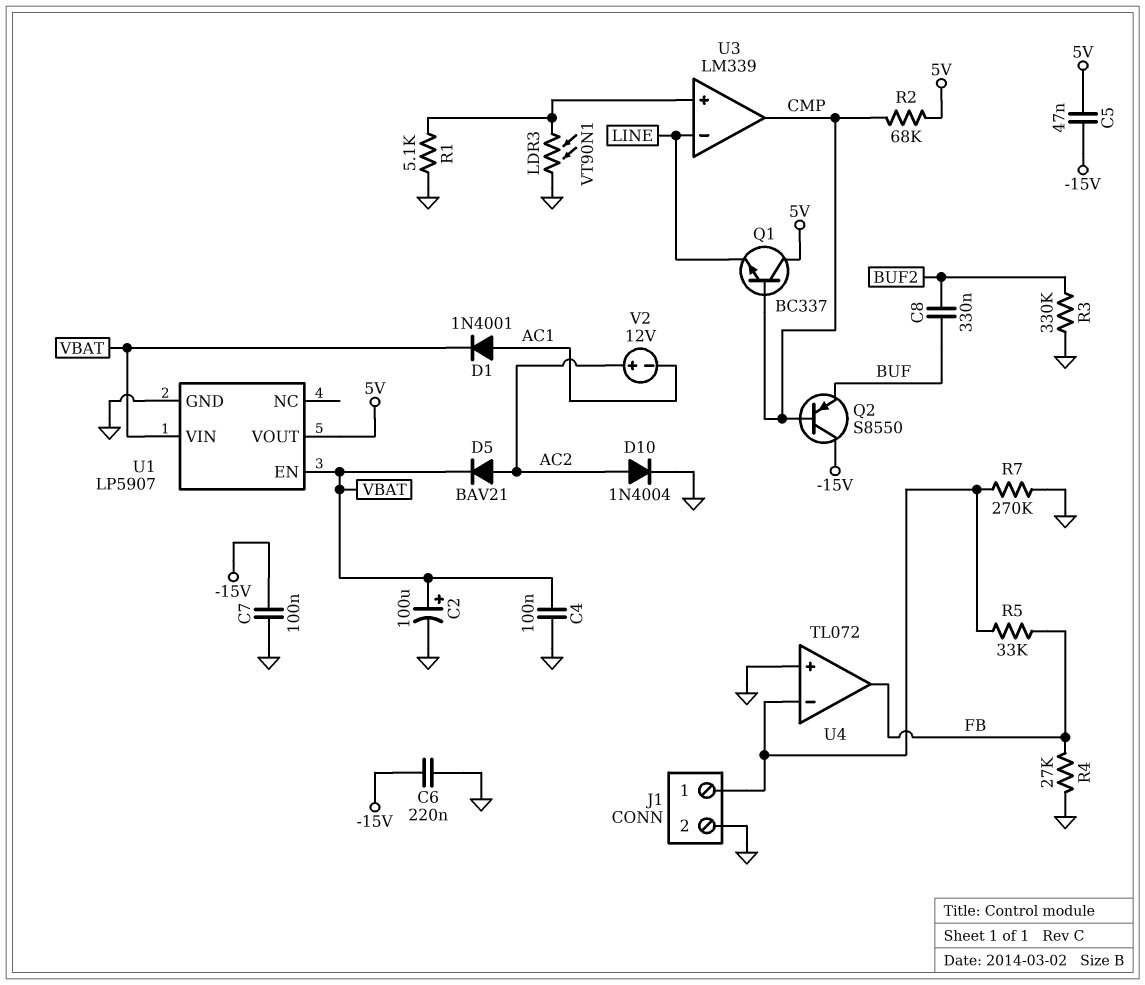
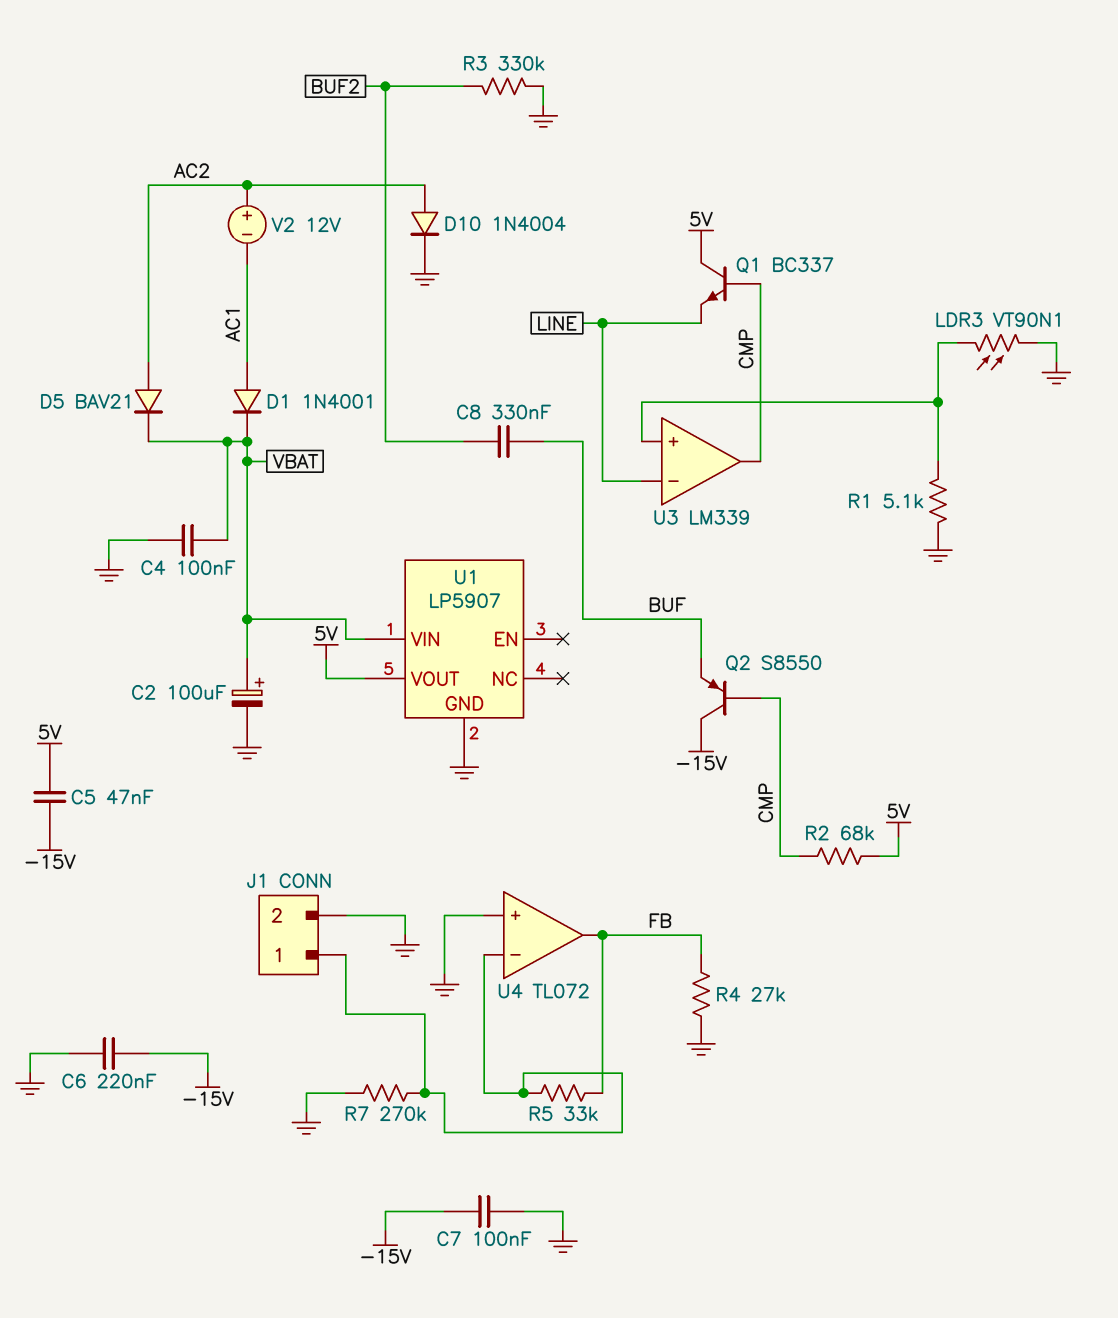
U1 pin EN: VBAT -> none

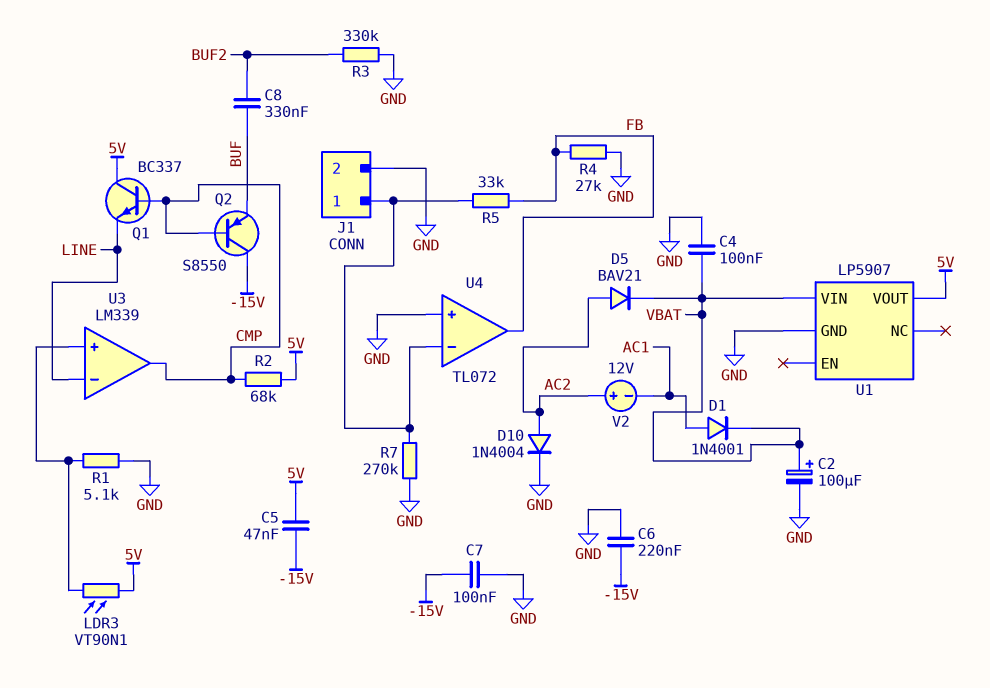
LDR3: VT90N1 (GND, U3/in+) -> VT90N1 (5V, U3/in+)

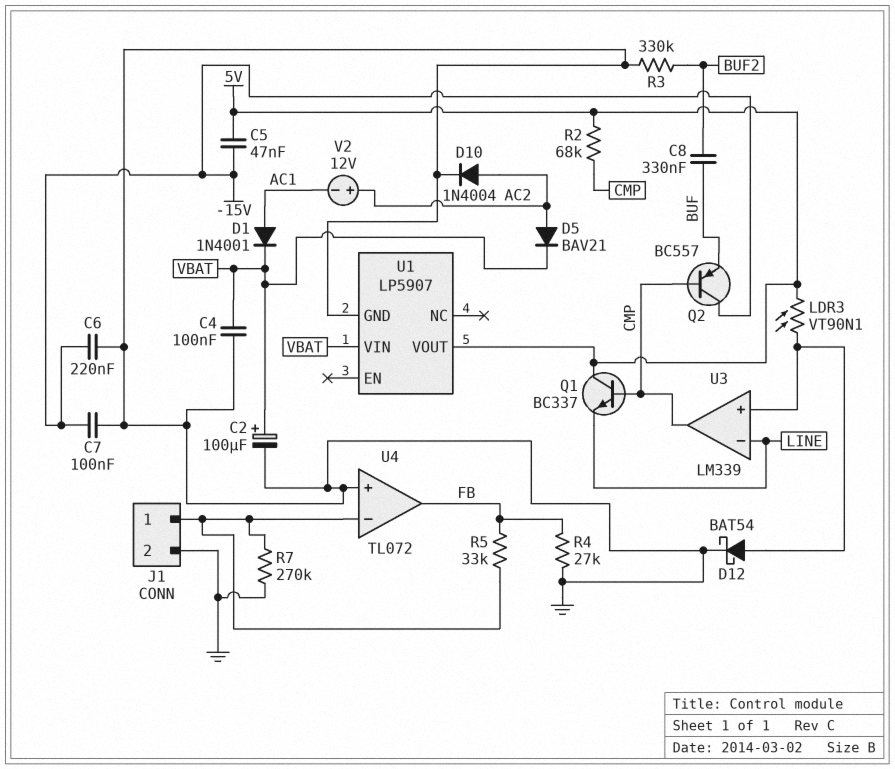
D12: none -> schottky BAT54 (A U3/in+, K GND)
Q2: PNP S8550 (B CMP, C -15V, E BUF) -> PNP BC557 (B CMP, C -15V, E BUF)
R1: 5.1k (GND, U3/in+) -> none

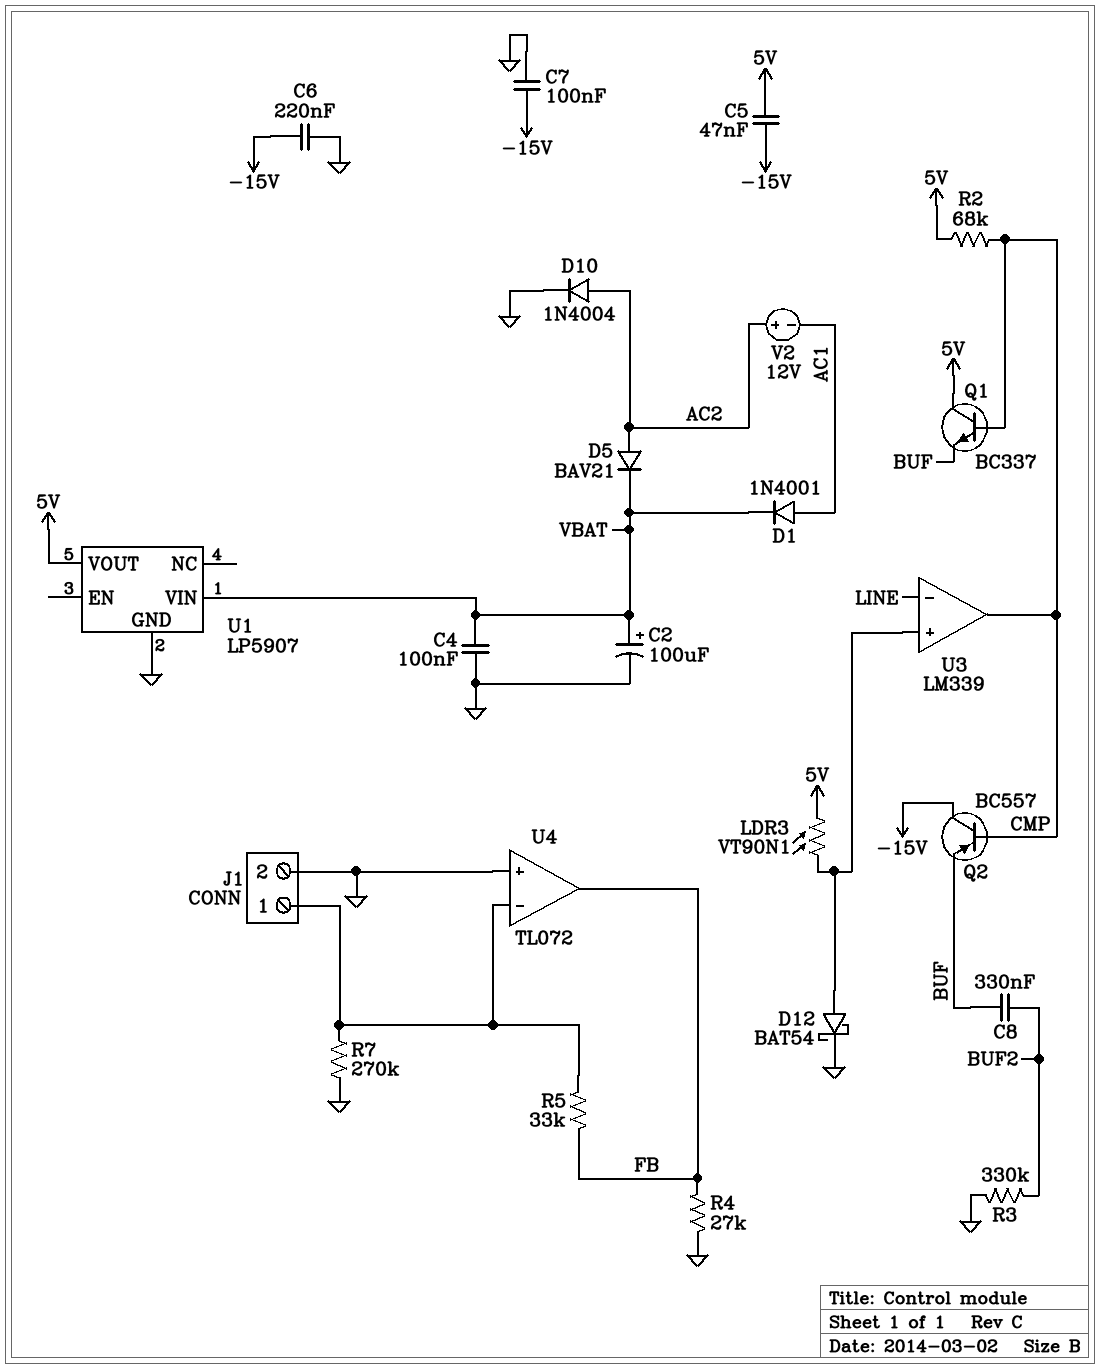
Q1: NPN BC337 (B CMP, C 5V, E LINE) -> NPN BC337 (B CMP, C 5V, E BUF)

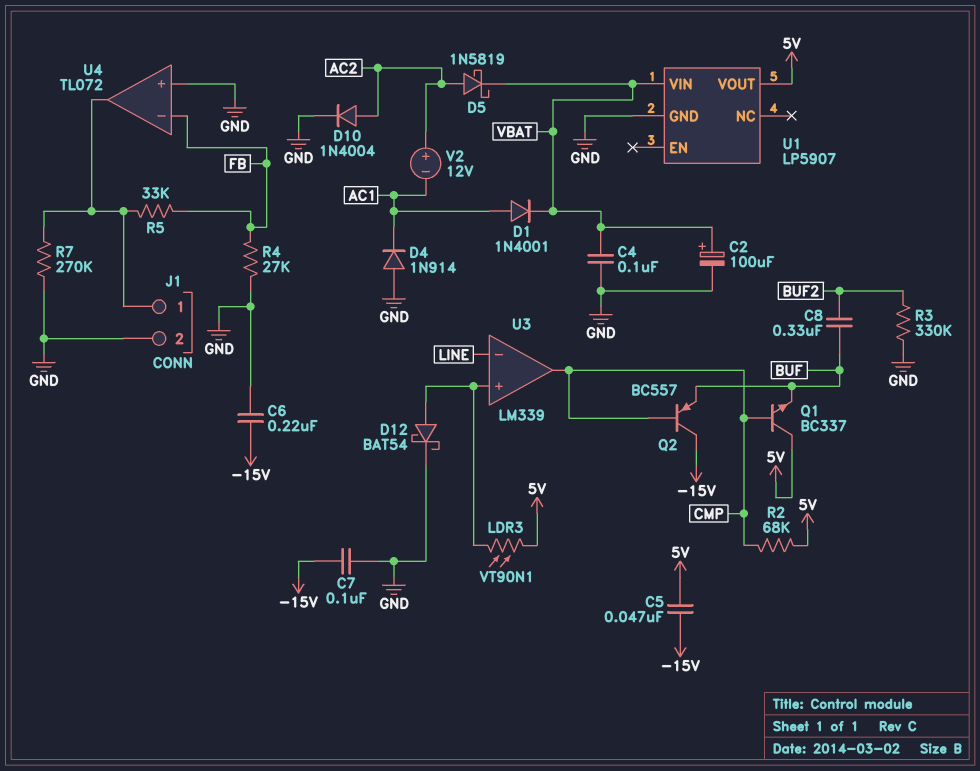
D4: none -> diode 1N914 (A GND, K AC1)
D5: diode BAV21 (A AC2, K VBAT) -> schottky 1N5819 (A AC2, K VBAT)
U4 pin in-: J1/1 -> FB
U4 pin out: FB -> J1/1

